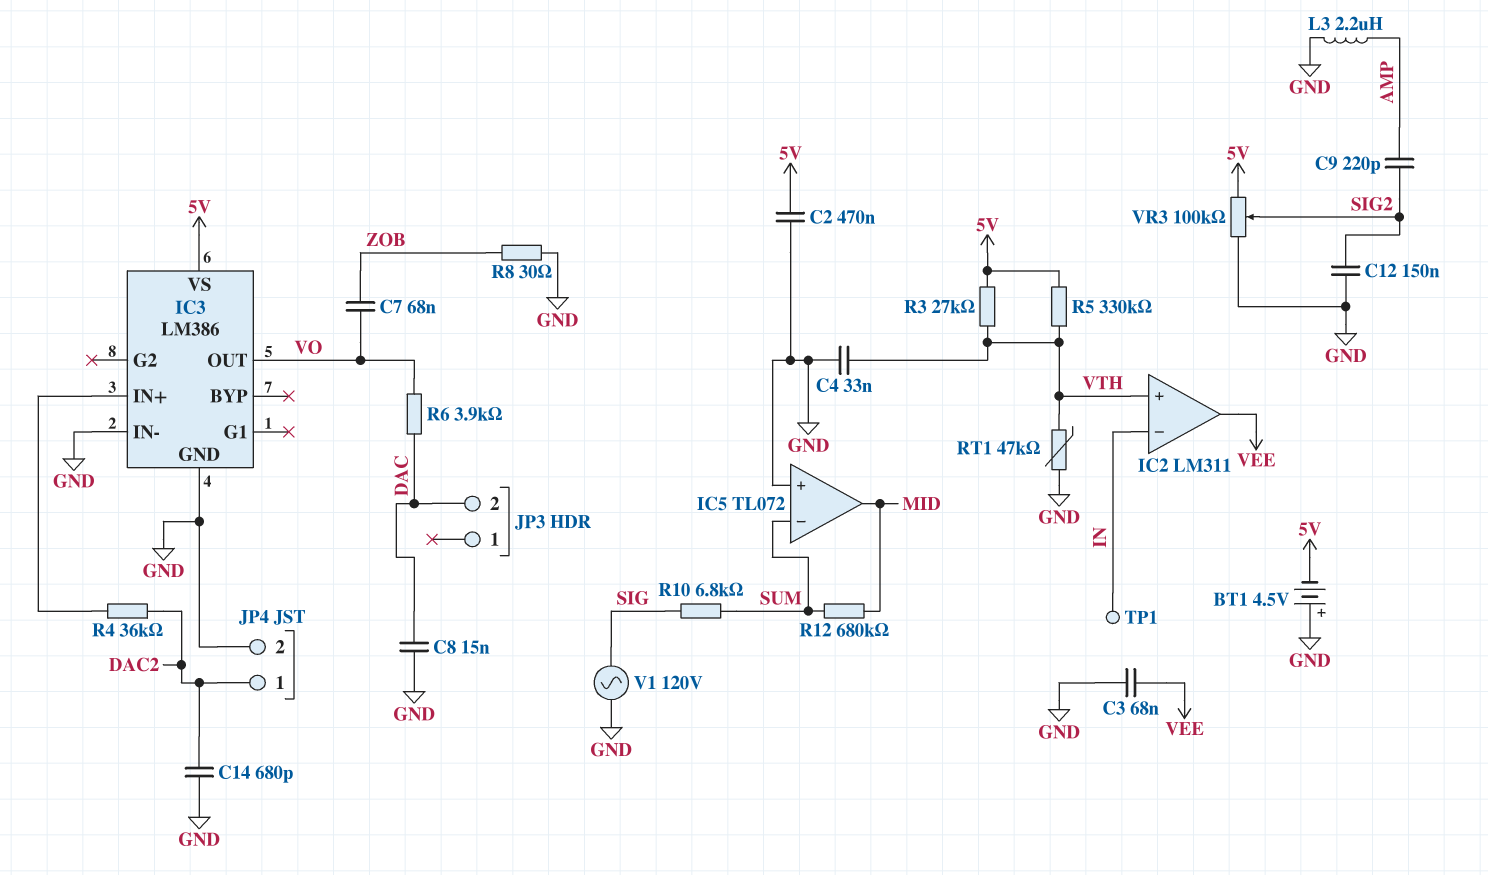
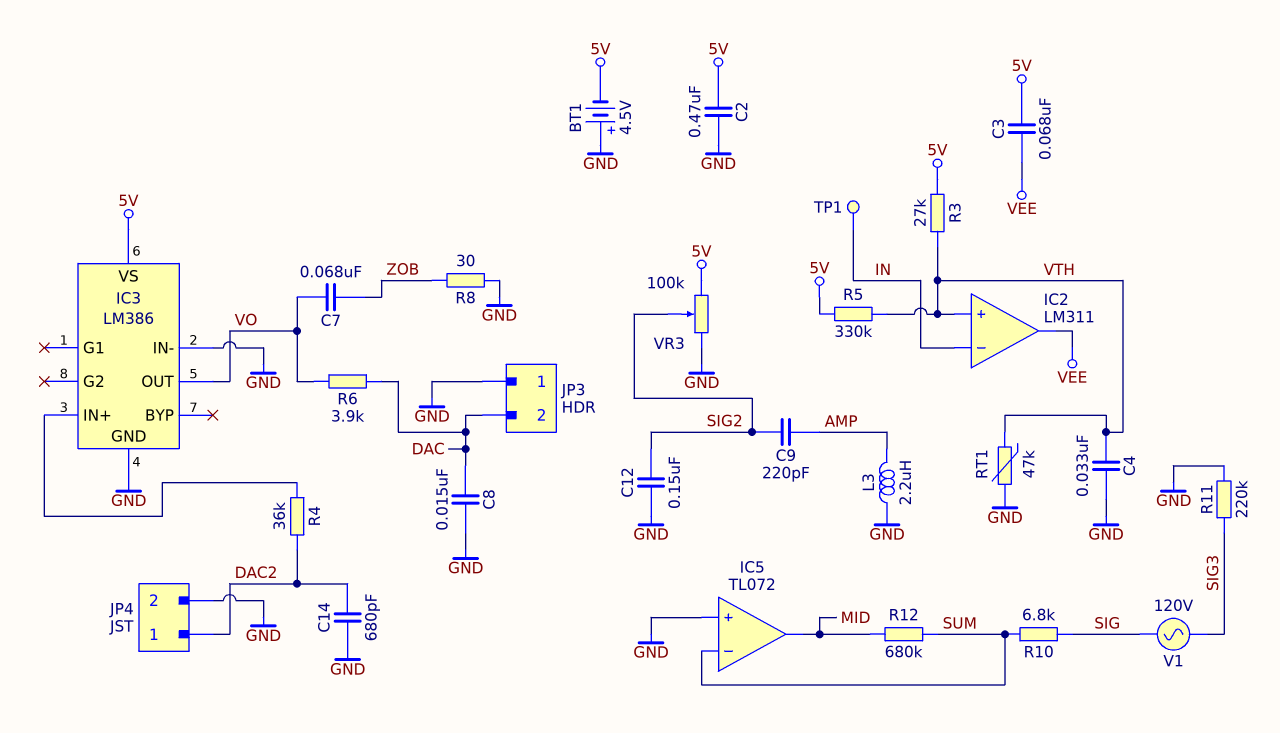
C3: 68nF (GND, VEE) -> 68nF (5V, VEE)
JP3 pin 1: none -> GND
R11: none -> 220k (GND, SIG3)
V1: AC 120V (GND, SIG) -> AC 120V (SIG, SIG3)

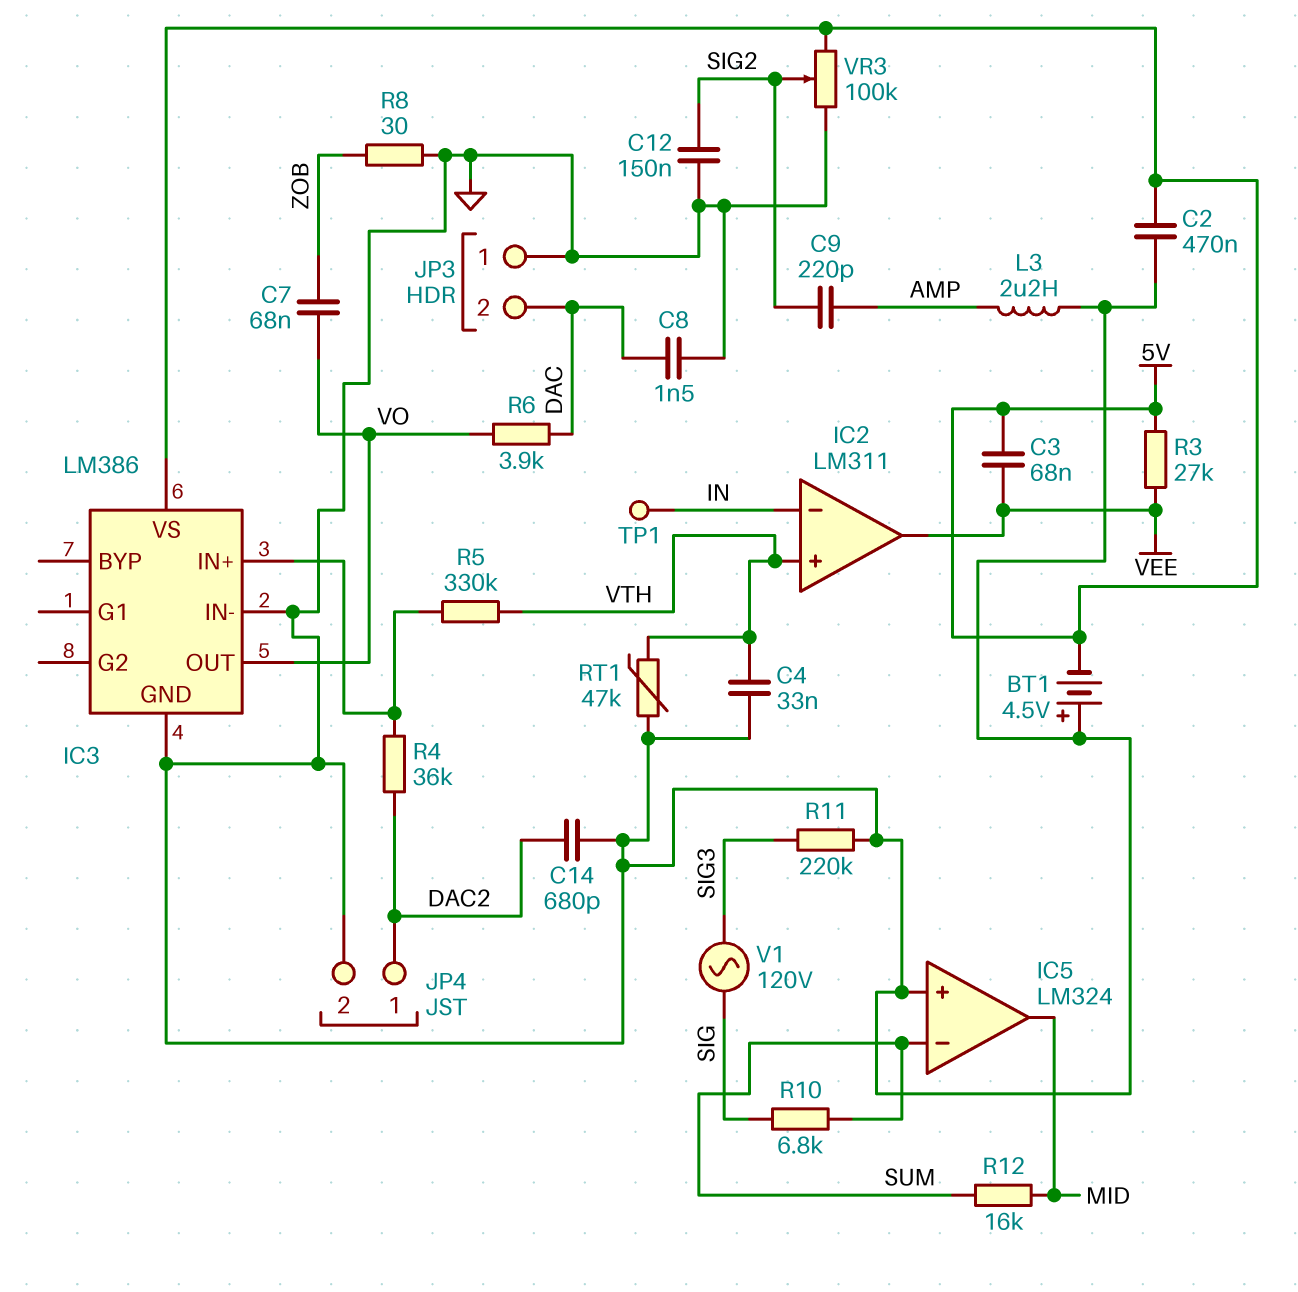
C8: 15nF (DAC, GND) -> 1.5nF (DAC, GND)
IC5: TL072 -> LM324
R3: 27k (5V, VTH) -> 27k (5V, VEE)
R5: 330k (5V, VTH) -> 330k (IC3/IN+, VTH)
R12: 680k (MID, SUM) -> 16k (MID, SUM)

